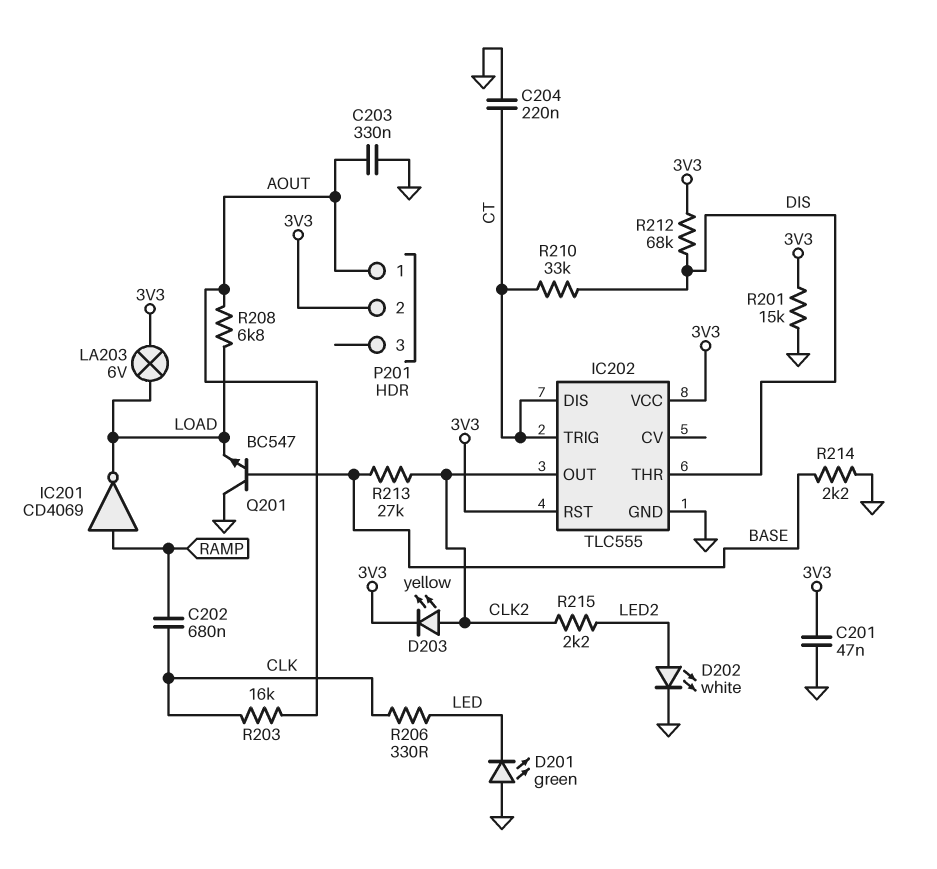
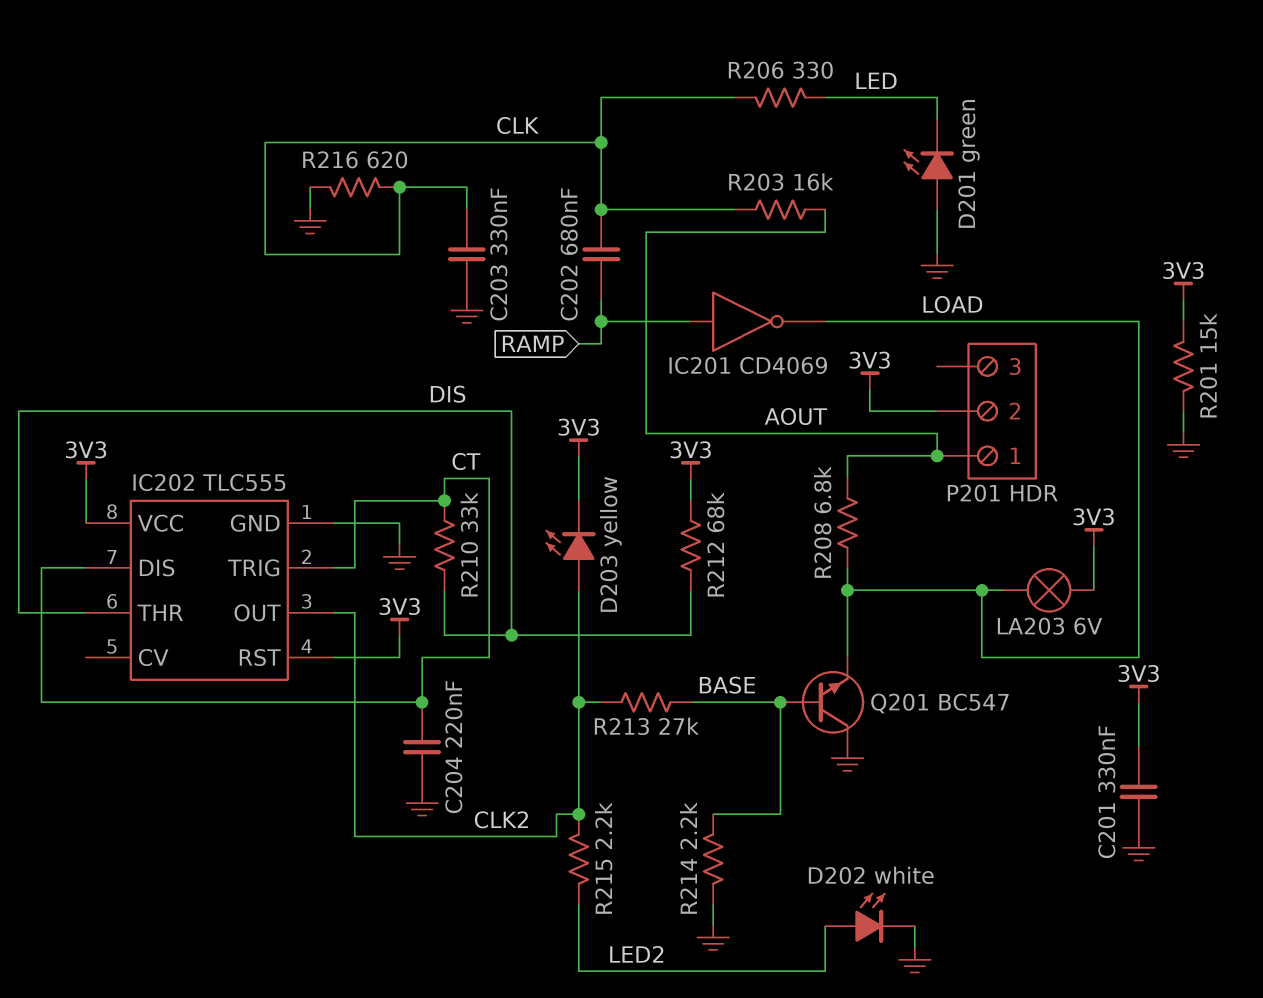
C201: 47nF (3V3, GND) -> 330nF (3V3, GND)
C203: 330nF (AOUT, GND) -> 330nF (CLK, GND)
R216: none -> 620 (CLK, GND)

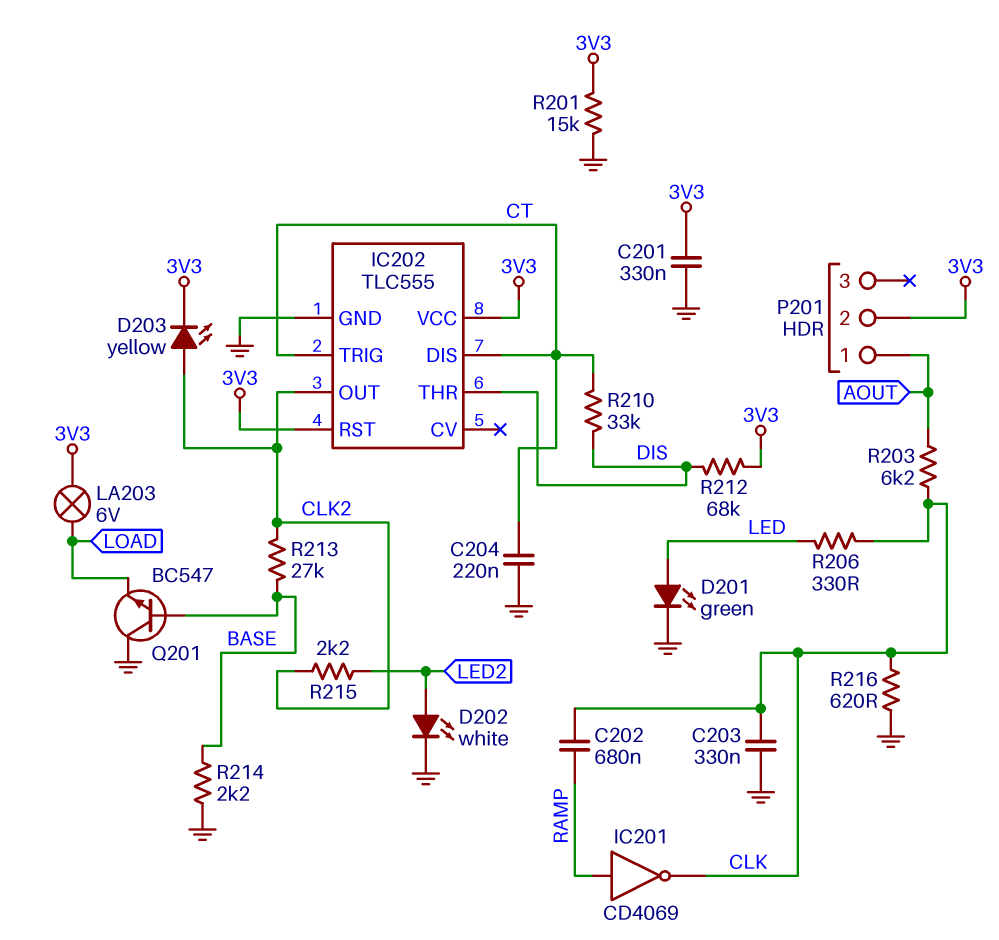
D201: LED green (A GND, K LED) -> LED green (A LED, K GND)
IC201: NOT CD4069 (in RAMP, out LOAD) -> NOT CD4069 (in RAMP, out CLK)
R203: 16k (AOUT, CLK) -> 6.2k (AOUT, CLK)
R208: 6.8k (AOUT, LOAD) -> none

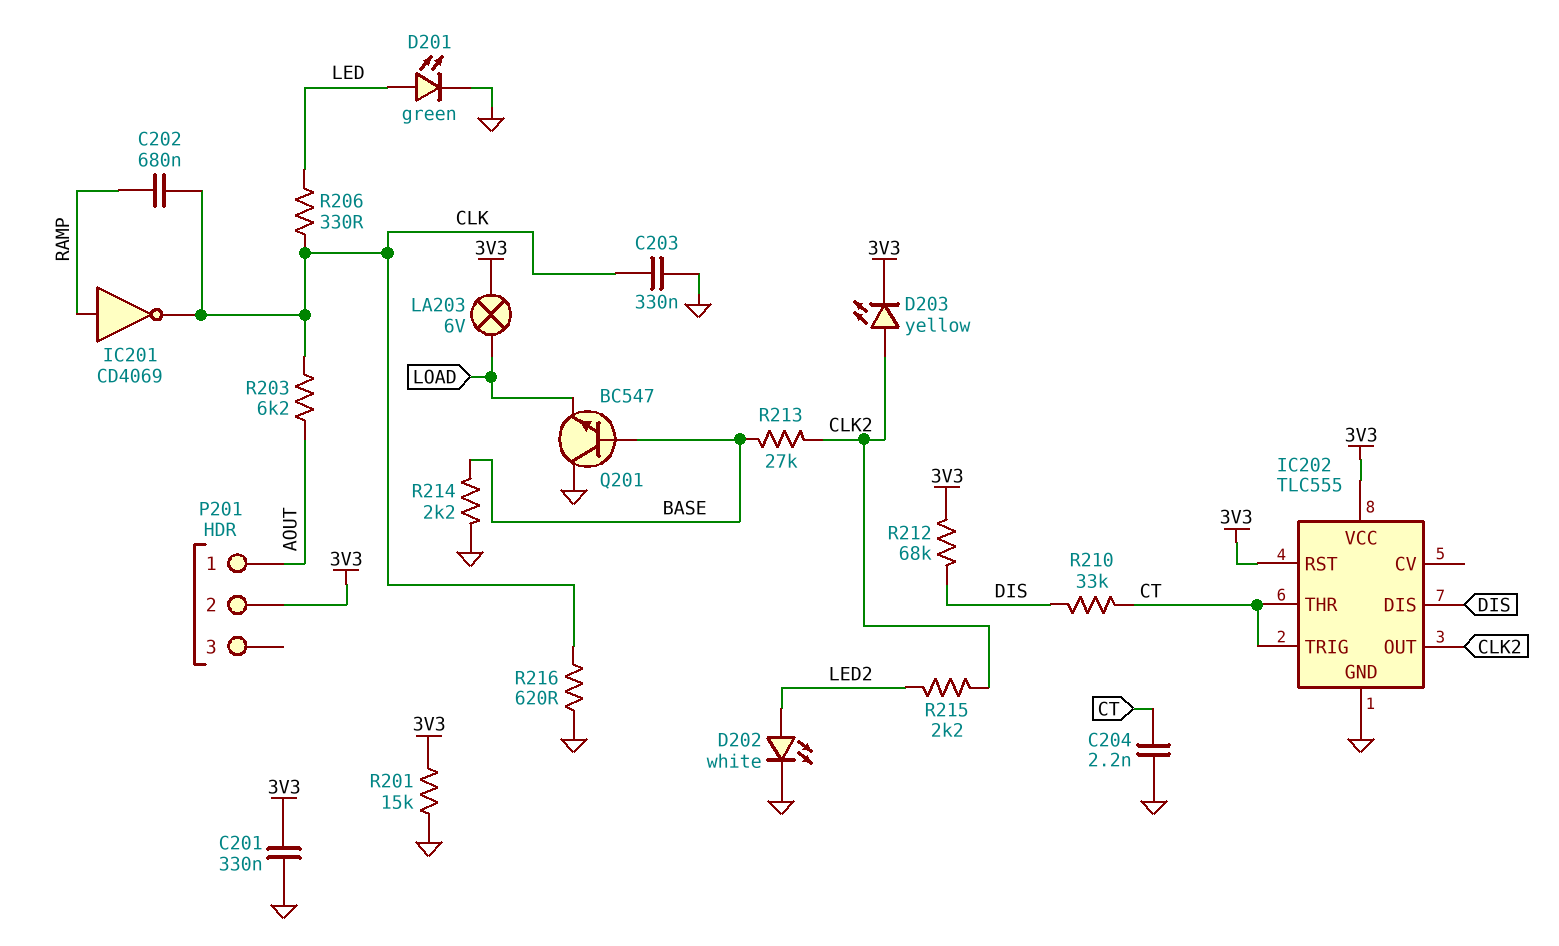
C204: 220nF (CT, GND) -> 2.2nF (CT, GND)
IC202 pin DIS: CT -> DIS
IC202 pin THR: DIS -> CT

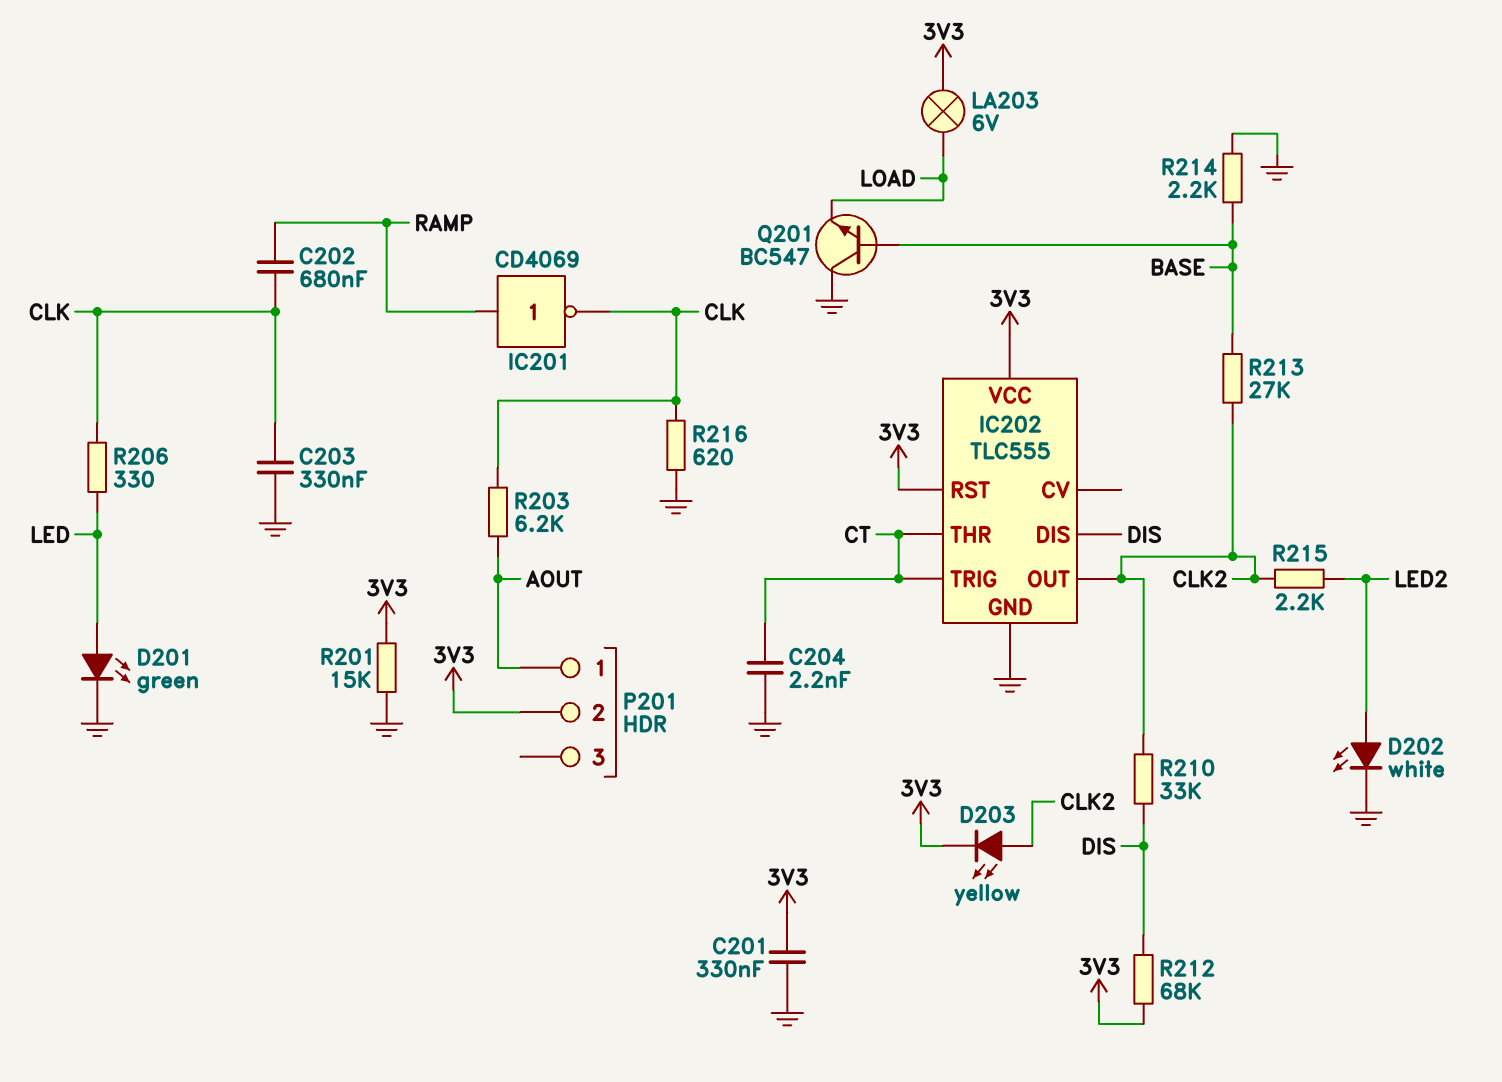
R210: 33k (CT, DIS) -> 33k (CLK2, DIS)

